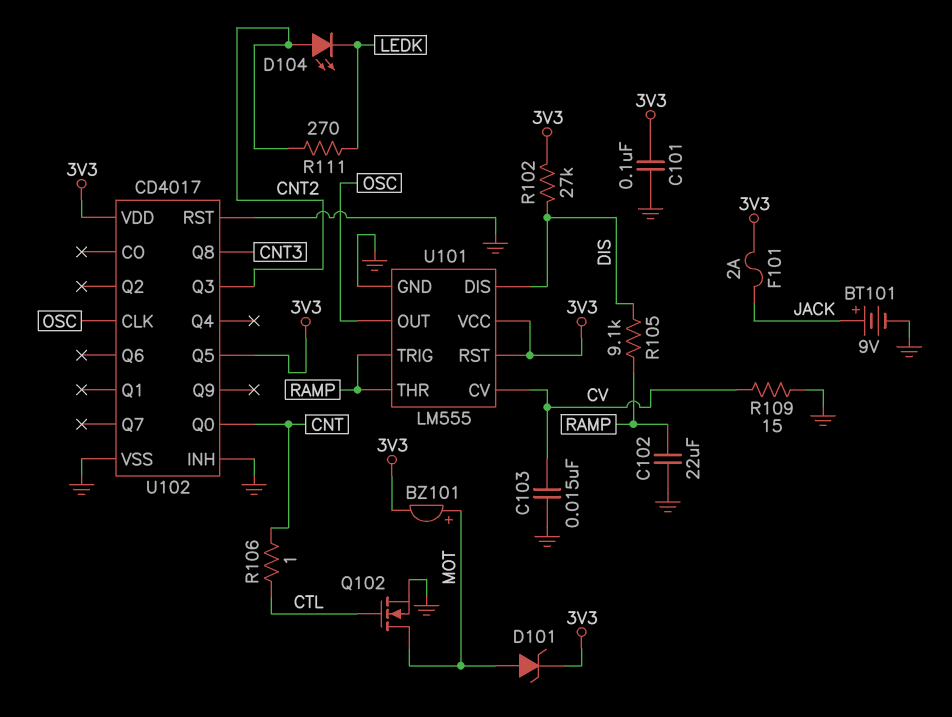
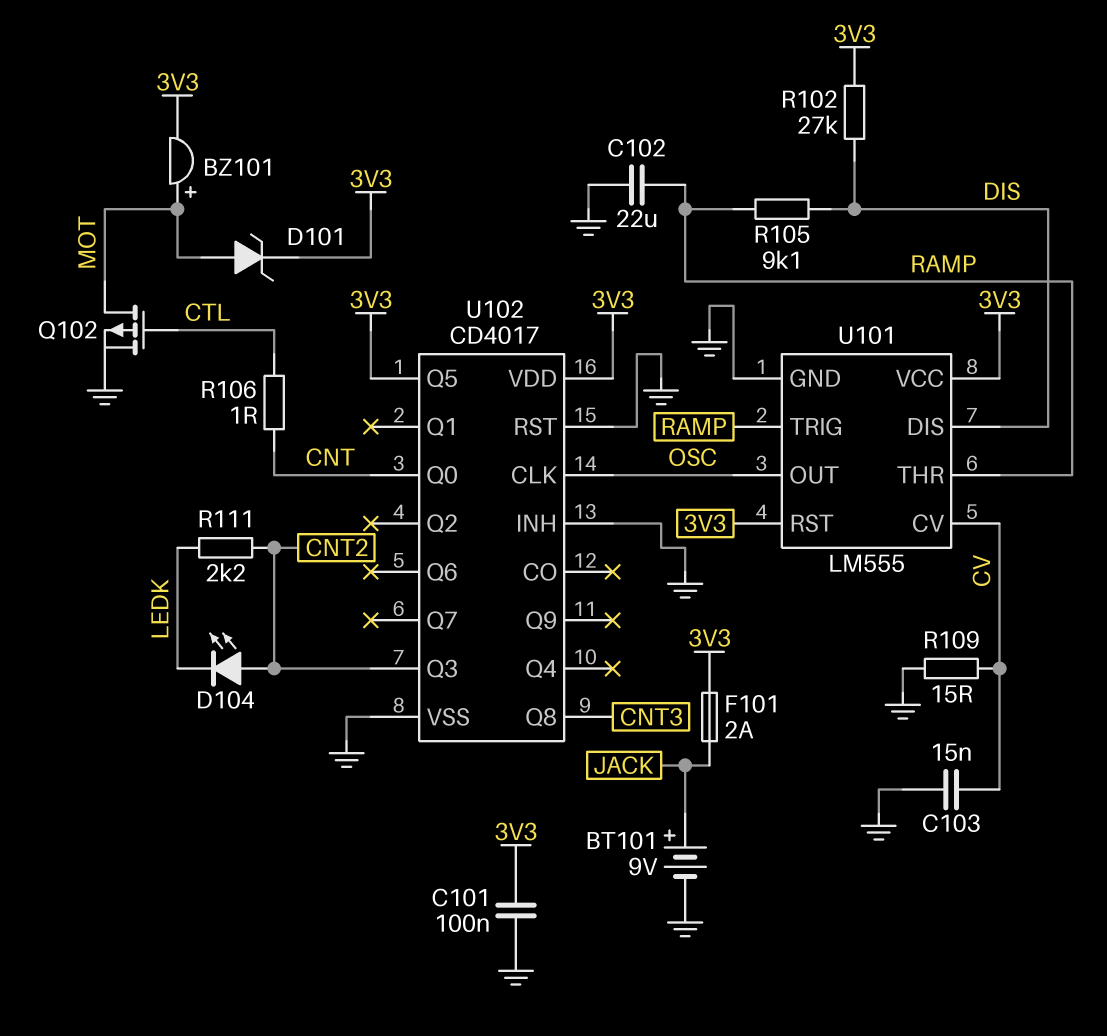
Q102: NMOS (G CTL, D MOT, S GND) -> PMOS (G CTL, D MOT, S GND)
R111: 270 (CNT2, LEDK) -> 2.2k (CNT2, LEDK)

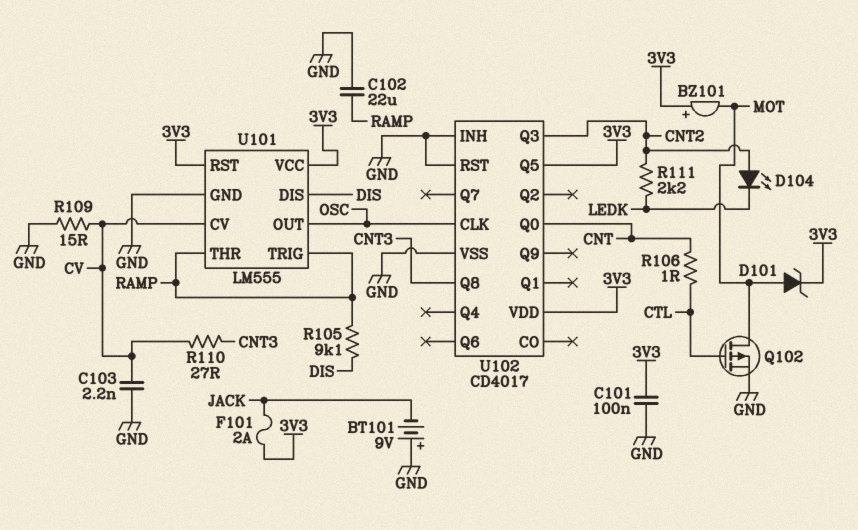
BT101: 9V (plus JACK, minus GND) -> 9V (plus GND, minus JACK)
BZ101: buzzer (plus MOT, minus 3V3) -> buzzer (plus 3V3, minus MOT)
C103: 15nF (CV, GND) -> 2.2nF (CV, GND)
R102: 27k (3V3, DIS) -> none
R110: none -> 27 (CNT3, CV)

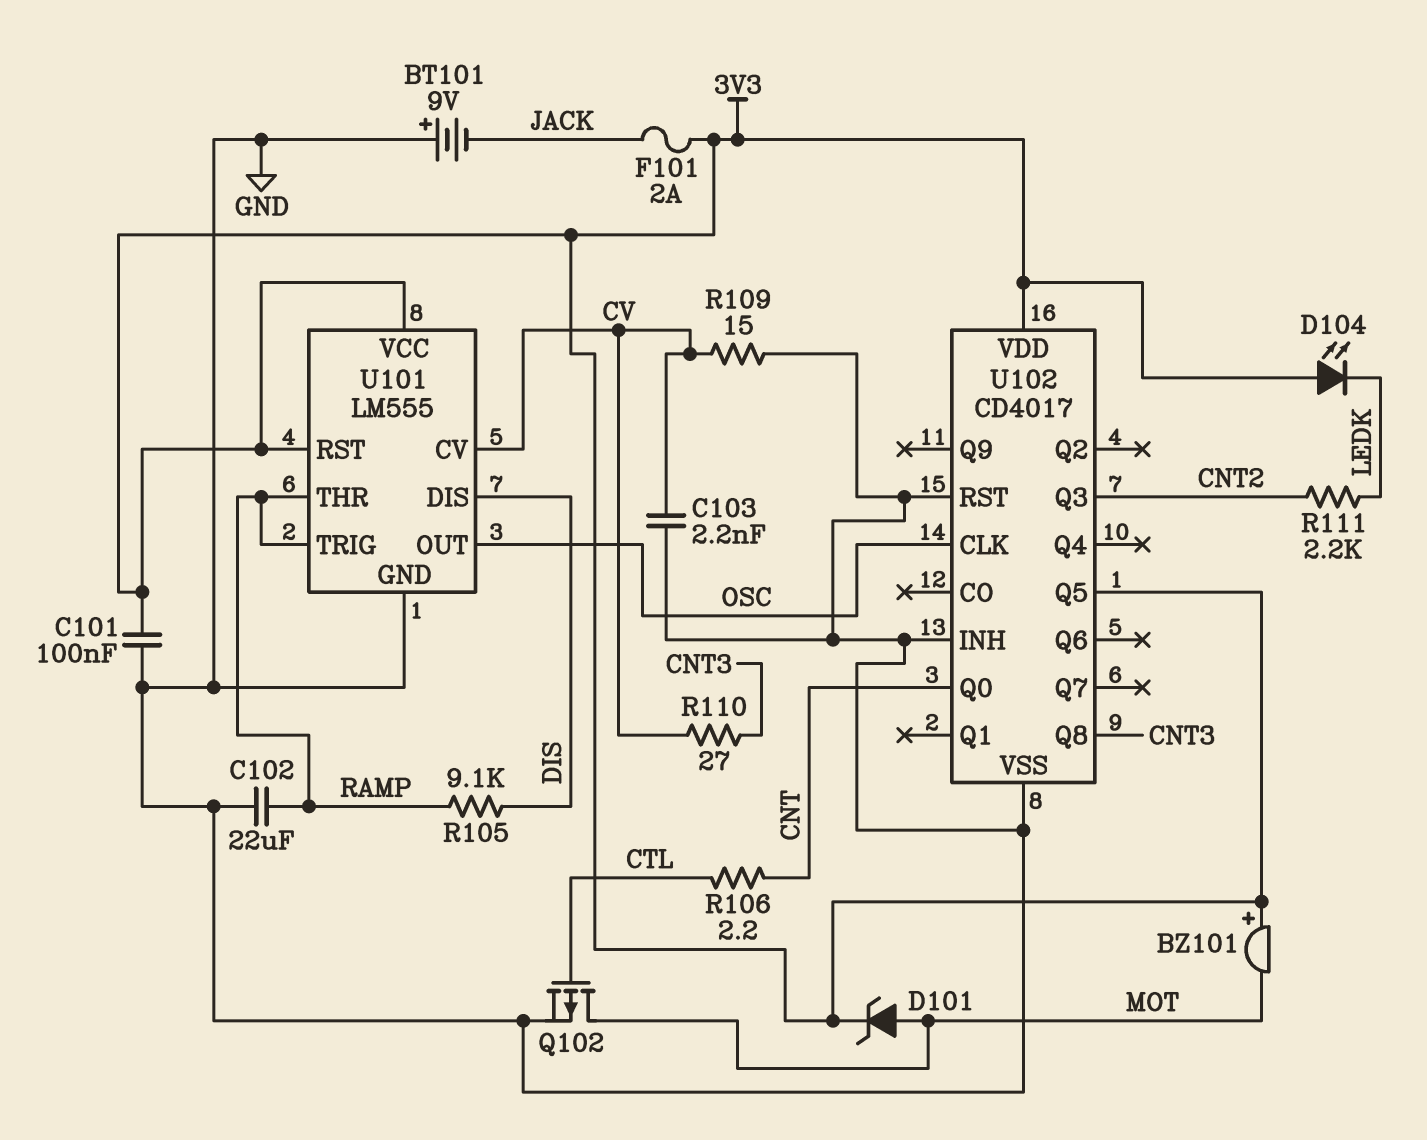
D104: LED (A CNT2, K LEDK) -> LED (A 3V3, K LEDK)
R106: 1 (CNT, CTL) -> 2.2 (CNT, CTL)

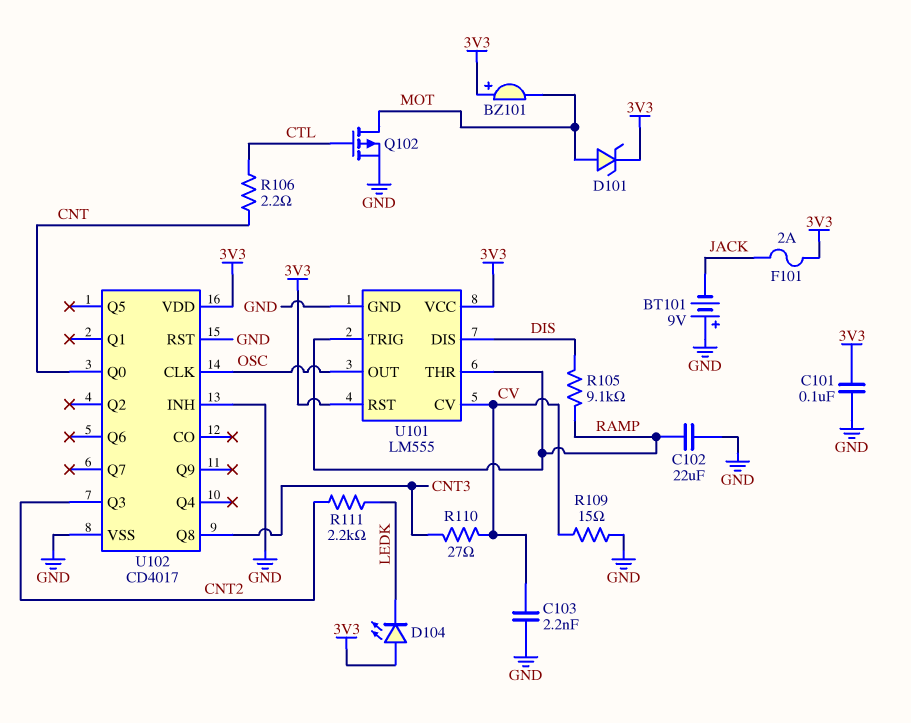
U102 pin Q5: 3V3 -> none

